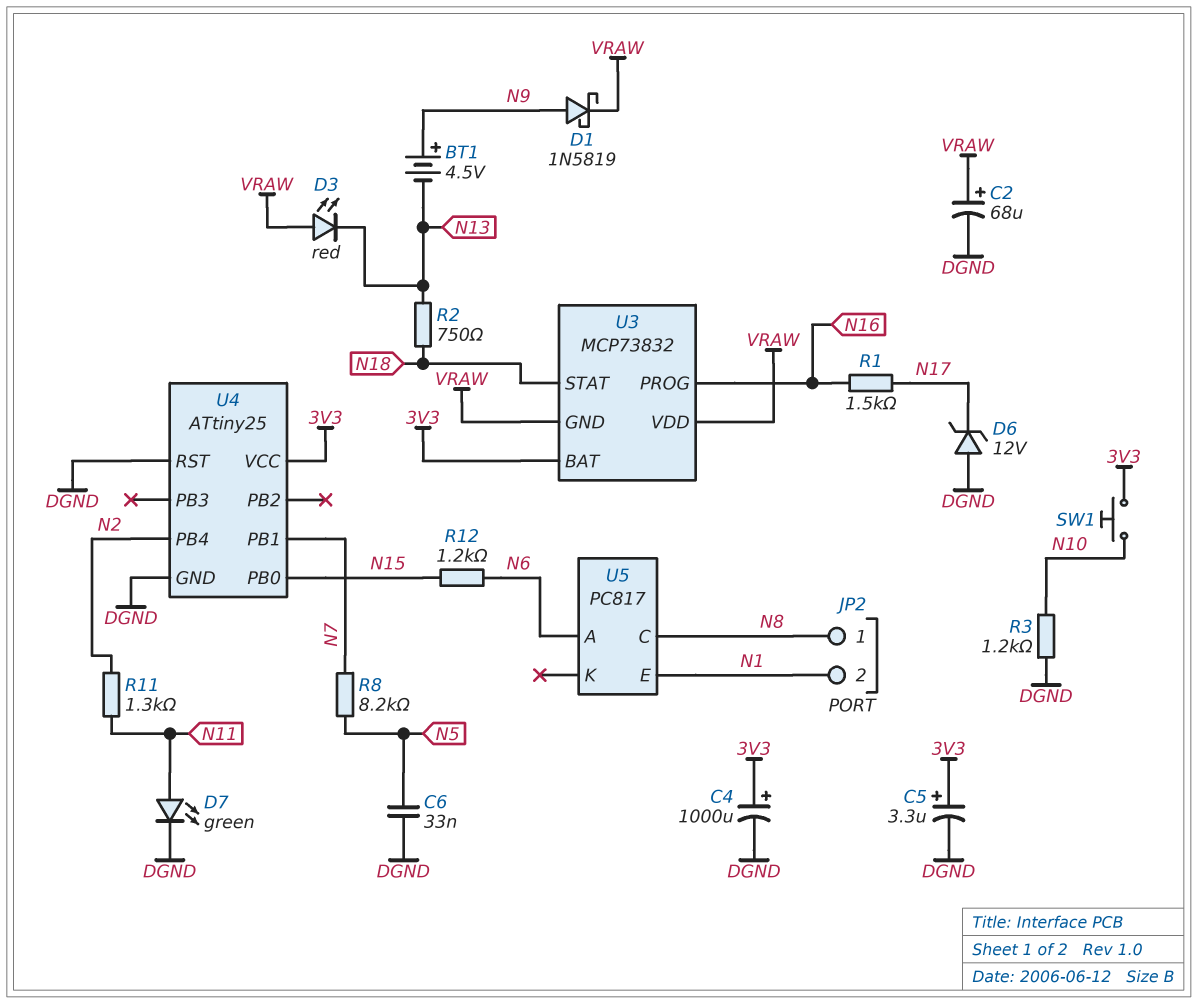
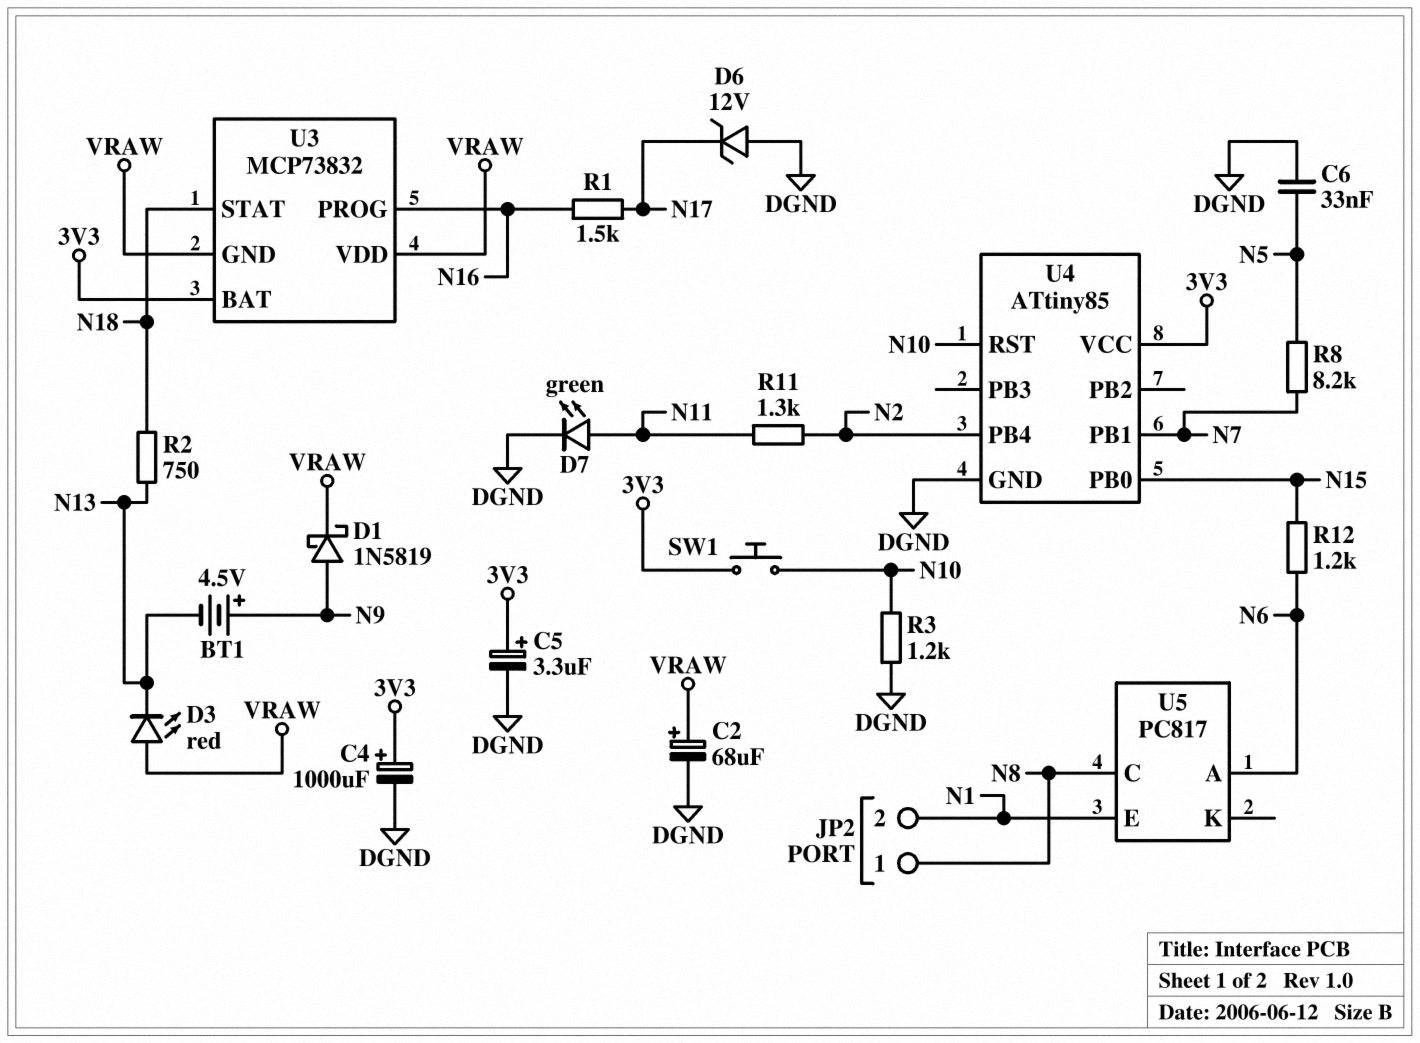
U4: ATtiny25 -> ATtiny85
U4 pin RST: DGND -> N10

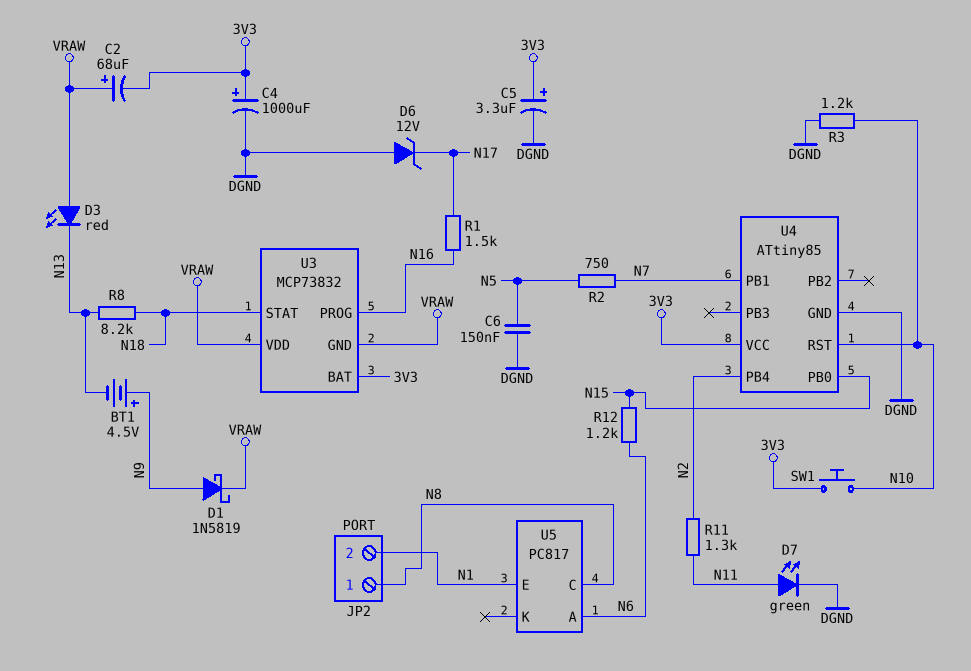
C2: 68uF (plus VRAW, minus DGND) -> 68uF (plus VRAW, minus 3V3)
C6: 33nF (DGND, N5) -> 150nF (DGND, N5)
R2: 750 (N13, N18) -> 750 (N5, N7)
R8: 8.2k (N5, N7) -> 8.2k (N13, N18)

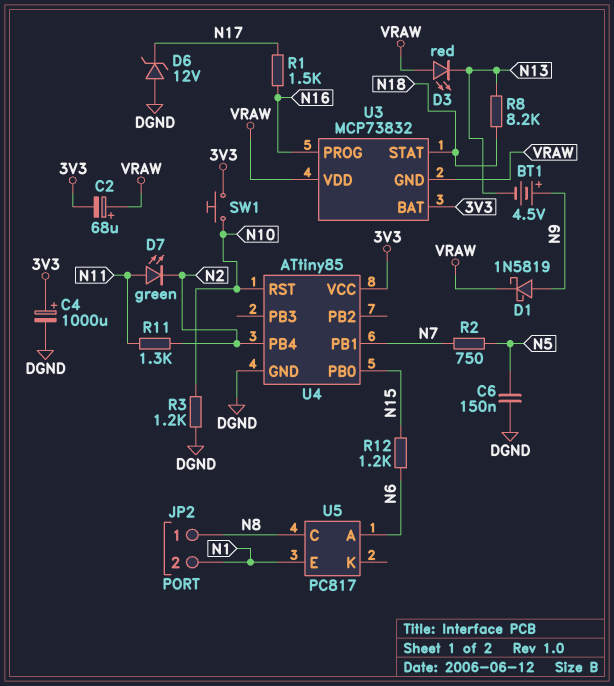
C5: 3.3uF (plus 3V3, minus DGND) -> none
D7: LED green (A N11, K DGND) -> LED green (A N11, K N2)

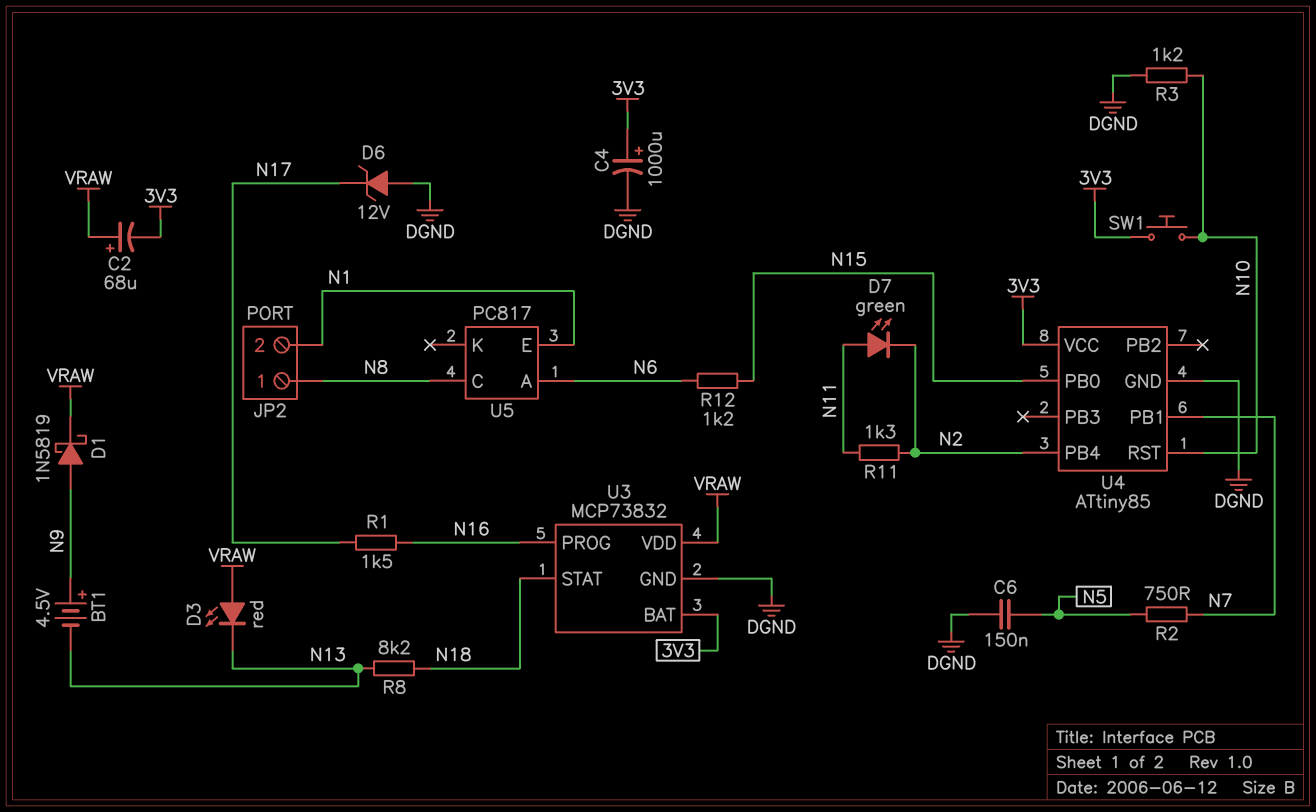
U3 pin GND: VRAW -> DGND

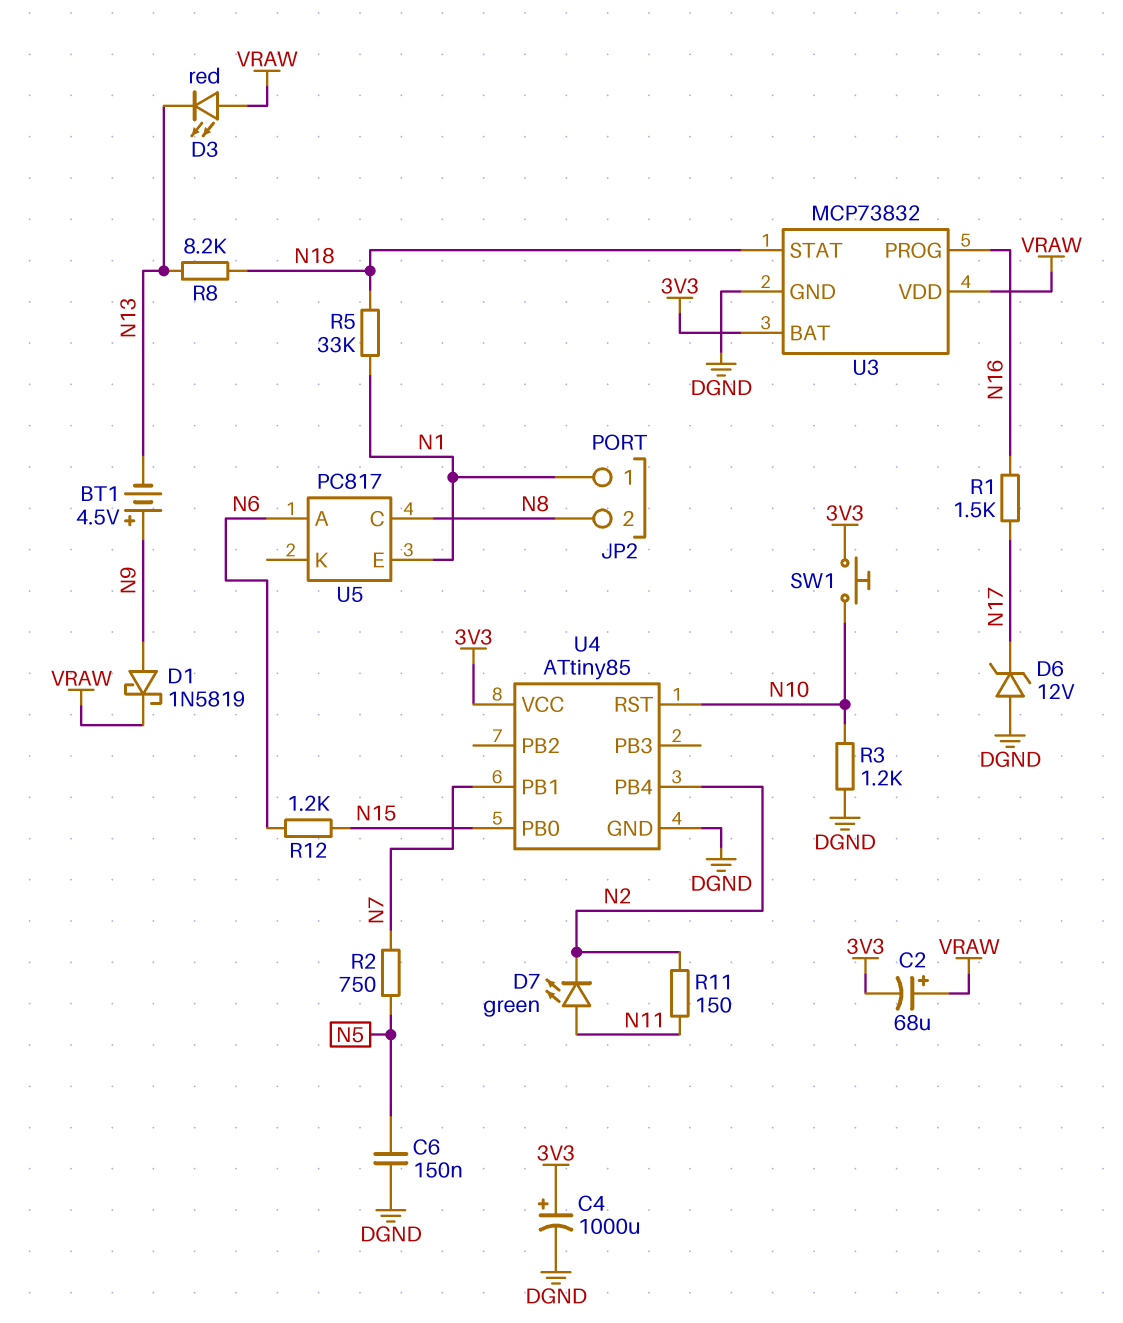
JP2 pin 1: N8 -> N1
JP2 pin 2: N1 -> N8
R5: none -> 33k (N1, N18)
R11: 1.3k (N2, N11) -> 150 (N2, N11)

